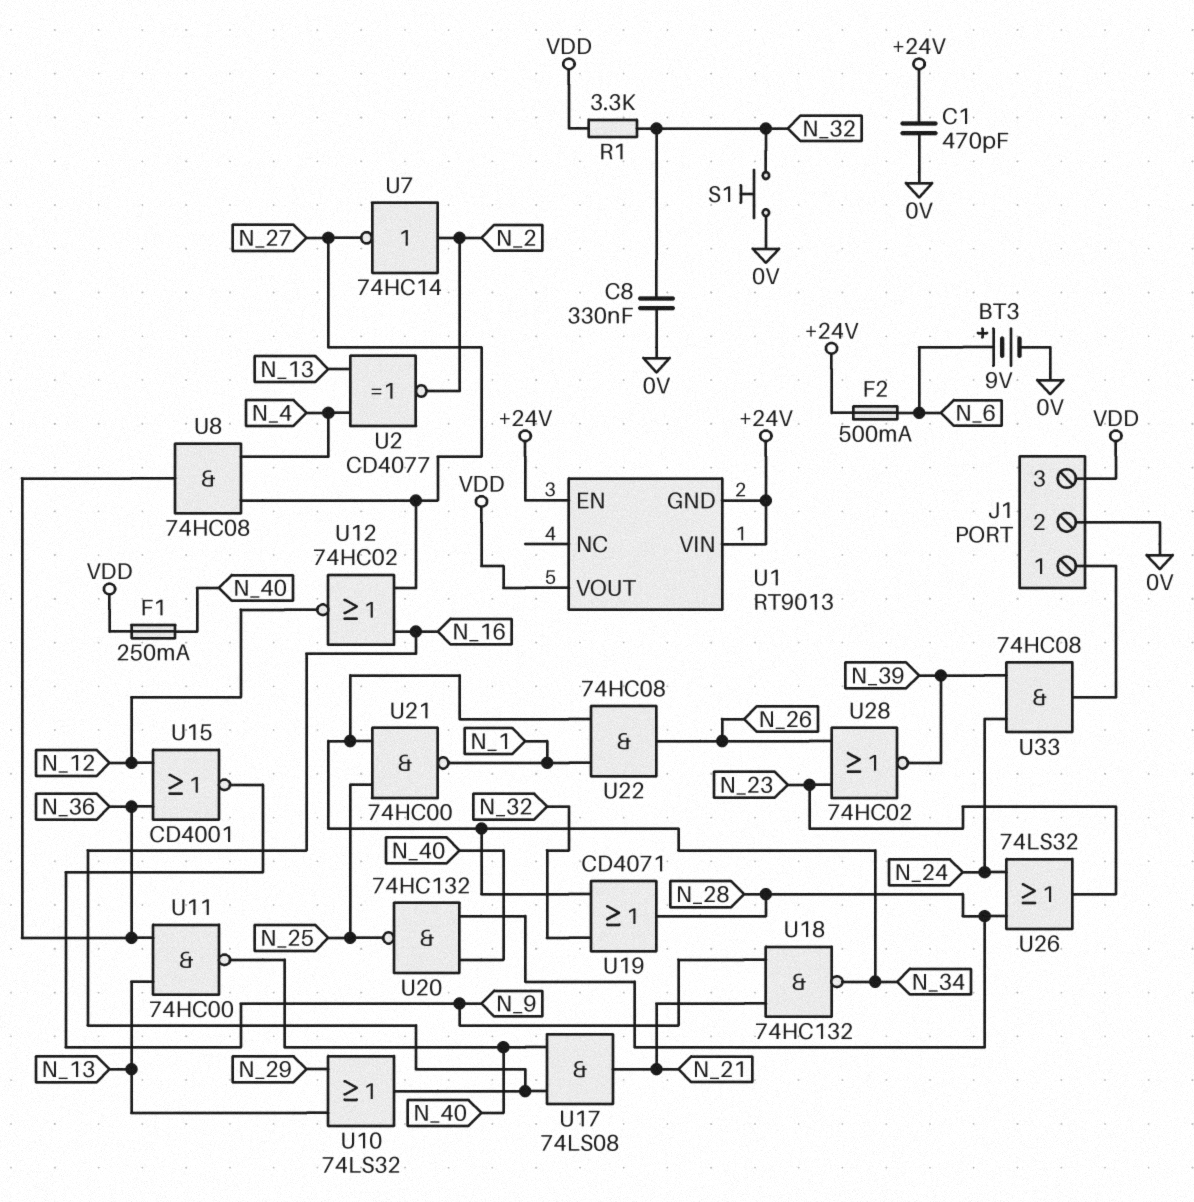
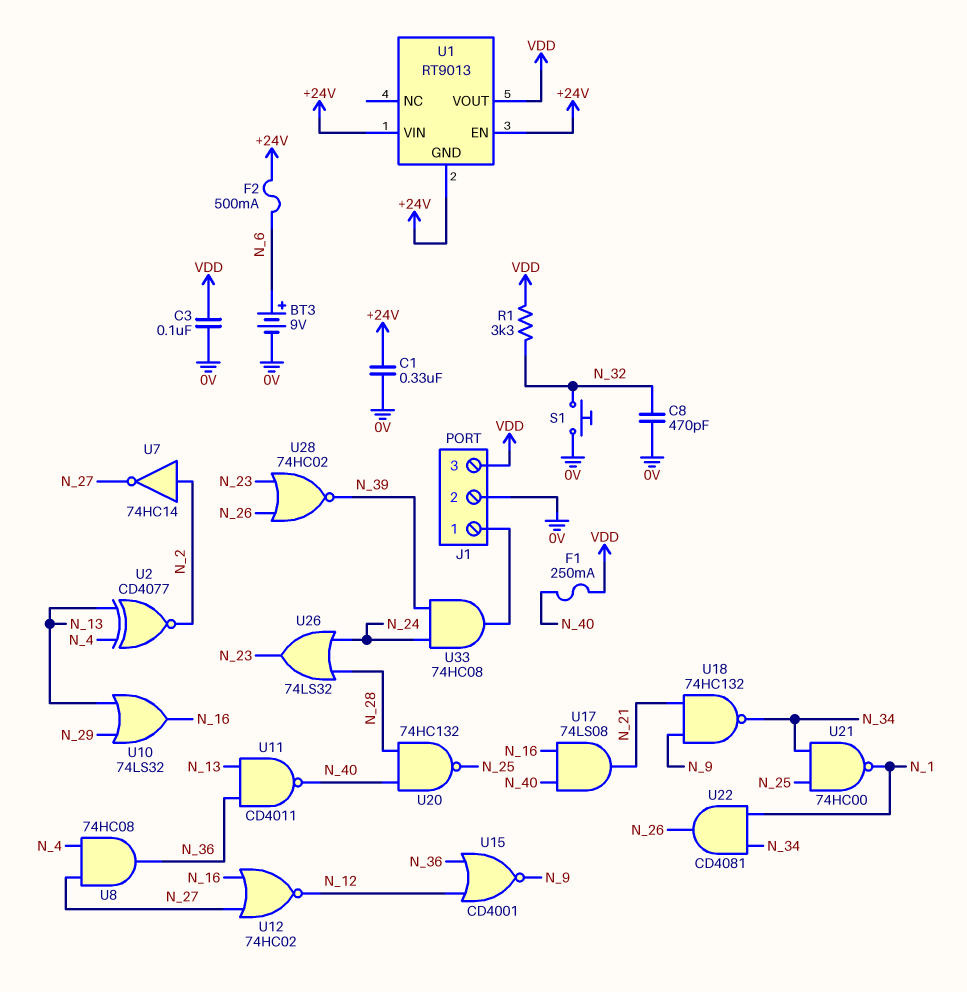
C1: 470pF (+24V, 0V) -> 330nF (+24V, 0V)
C3: none -> 100nF (0V, VDD)
C8: 330nF (0V, N_32) -> 470pF (0V, N_32)
U11: NAND 74HC00 (in N_13, in N_36, out N_40) -> NAND CD4011 (in N_13, in N_36, out N_40)
U19: OR CD4071 (in N_32, in N_34, out N_28) -> none
U22: AND 74HC08 (in N_1, in N_34, out N_26) -> AND CD4081 (in N_1, in N_34, out N_26)

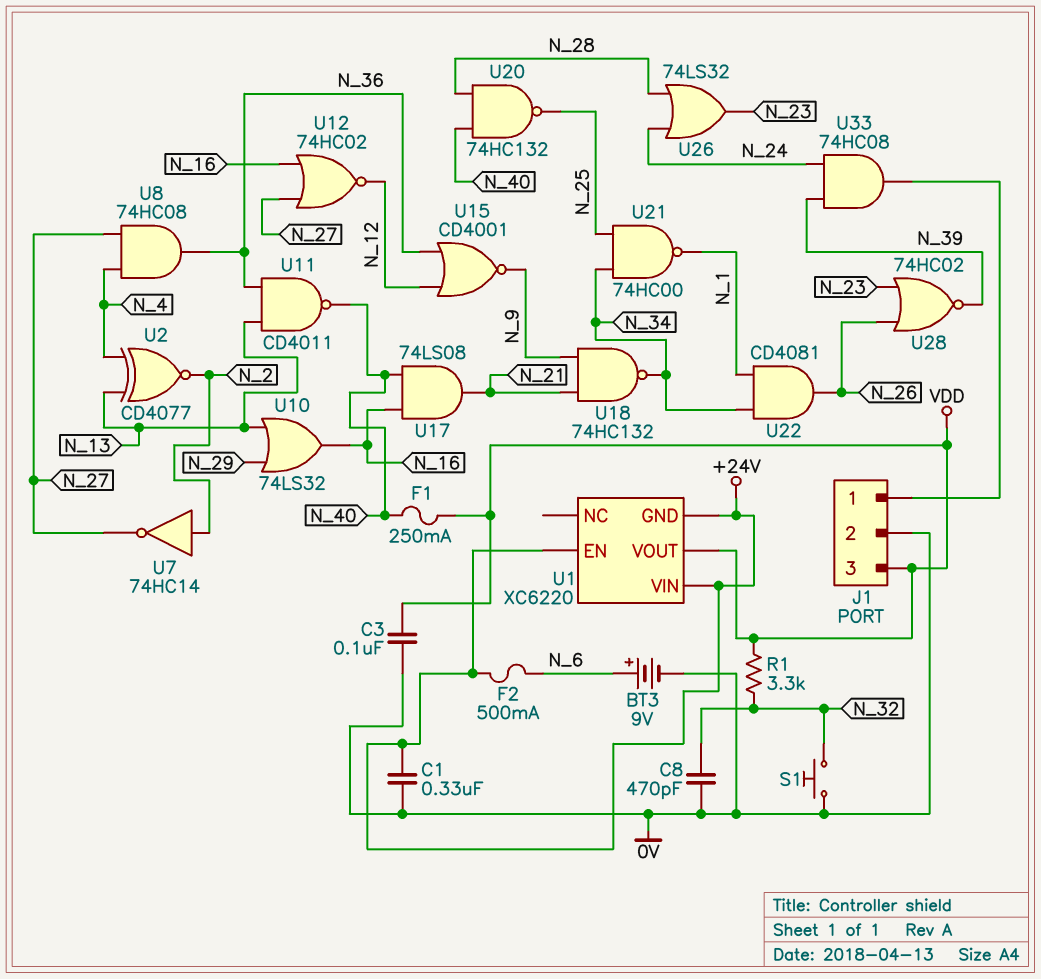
U1: RT9013 -> XC6220

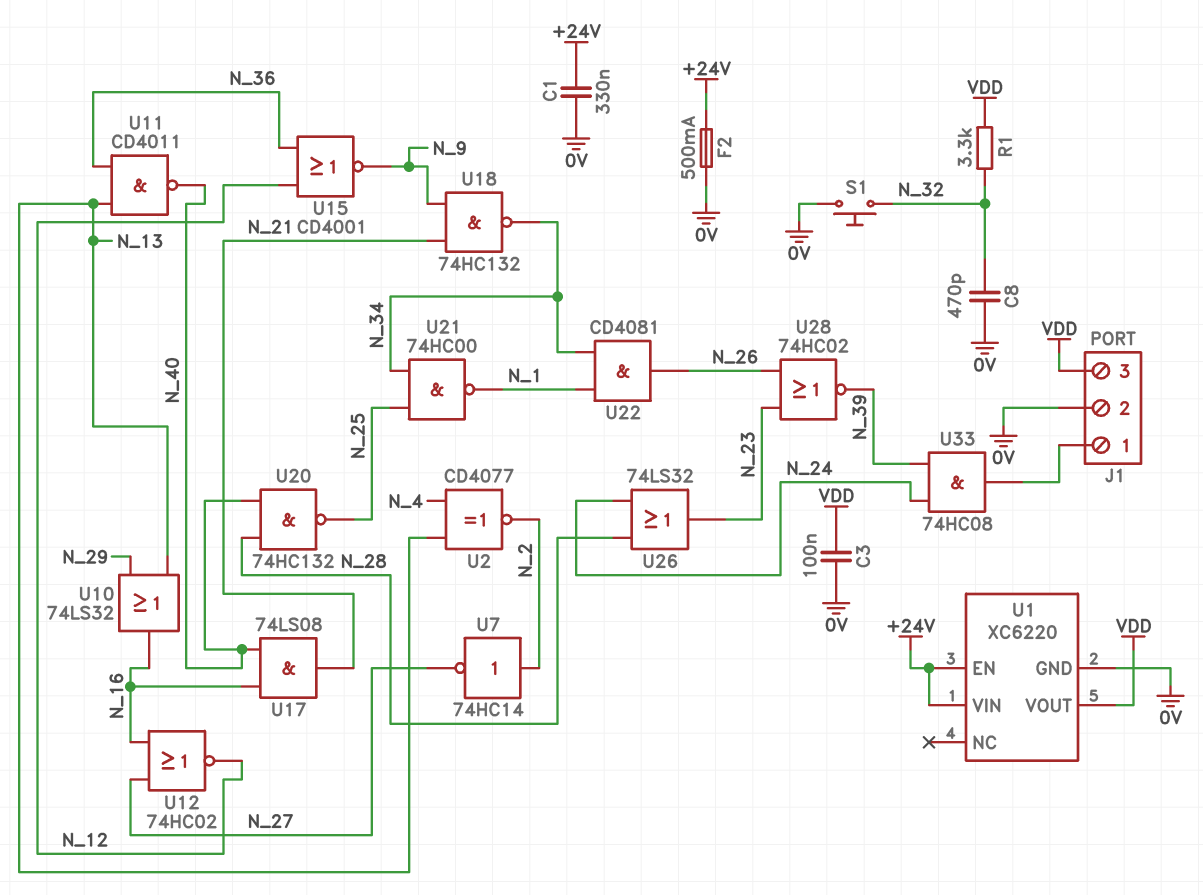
BT3: 9V (plus N_6, minus 0V) -> none
F1: 250mA (N_40, VDD) -> none
F2: 500mA (+24V, N_6) -> 500mA (+24V, 0V)
U1 pin GND: +24V -> 0V
U8: AND 74HC08 (in N_4, in N_27, out N_36) -> none

